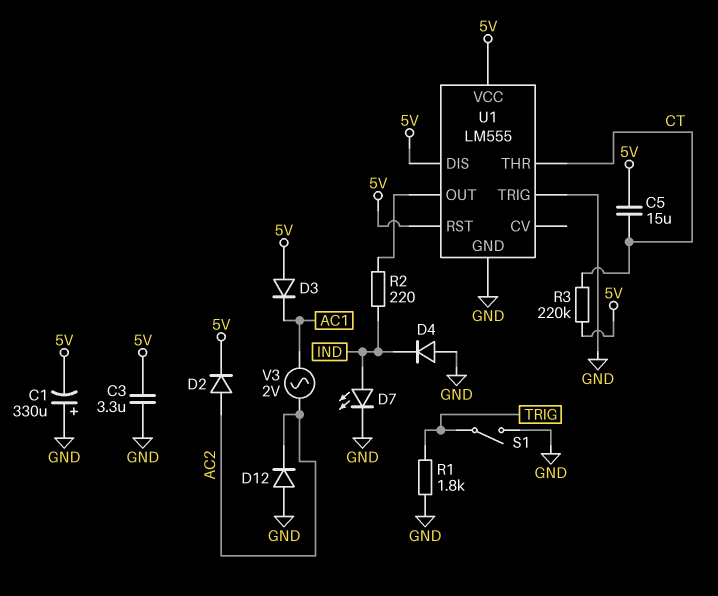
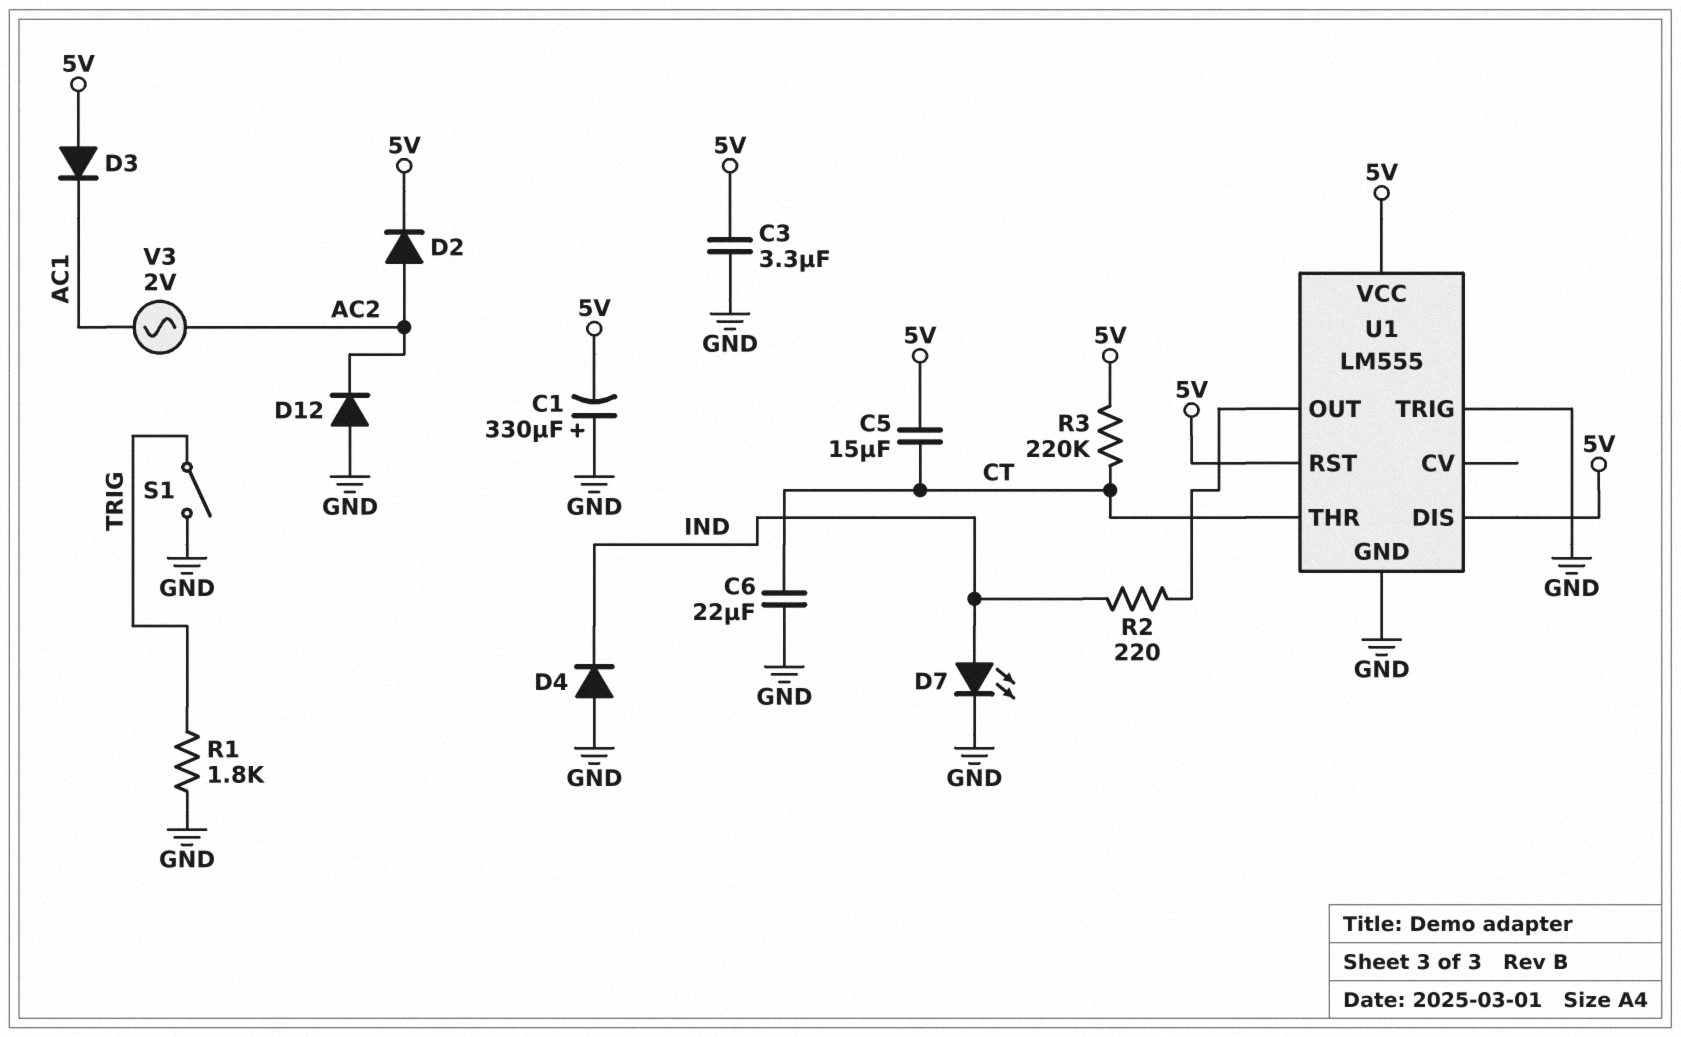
C6: none -> 22uF (CT, GND)

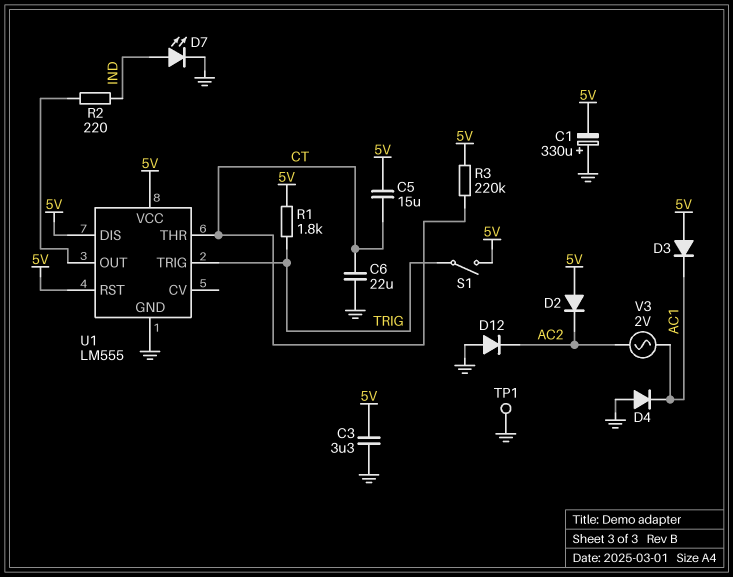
D2: diode (A AC2, K 5V) -> diode (A 5V, K AC2)
D4: diode (A GND, K IND) -> diode (A GND, K AC1)
R1: 1.8k (GND, TRIG) -> 1.8k (5V, TRIG)
S1: switch (GND, TRIG) -> switch (5V, TRIG)
TP1: none -> test point (GND)
U1 pin TRIG: GND -> TRIG

